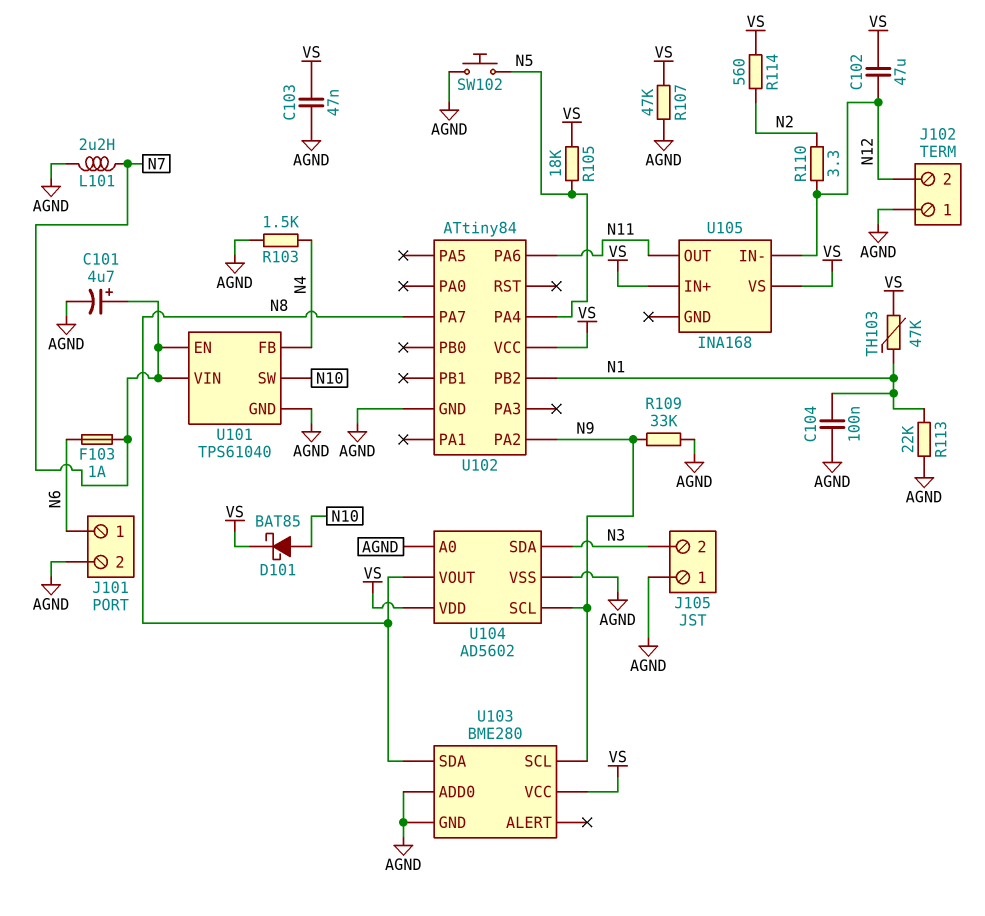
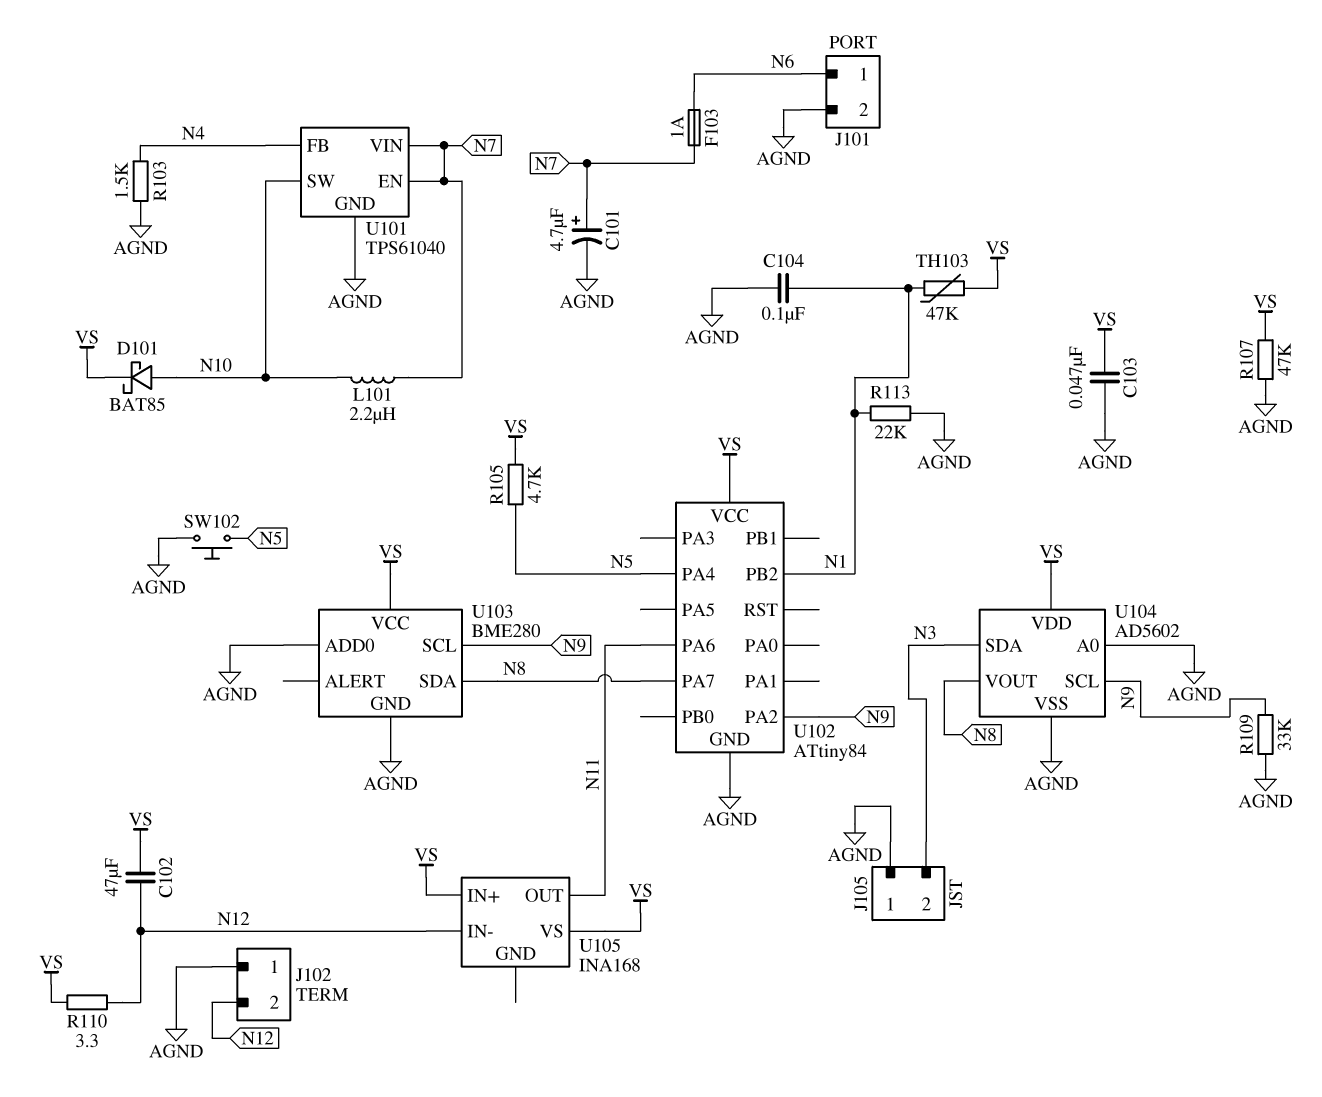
L101: 2.2uH (AGND, N7) -> 2.2uH (N7, N10)
R105: 18k (N5, VS) -> 4.7k (N5, VS)
R110: 3.3 (N2, N12) -> 3.3 (N12, VS)
R114: 560 (N2, VS) -> none

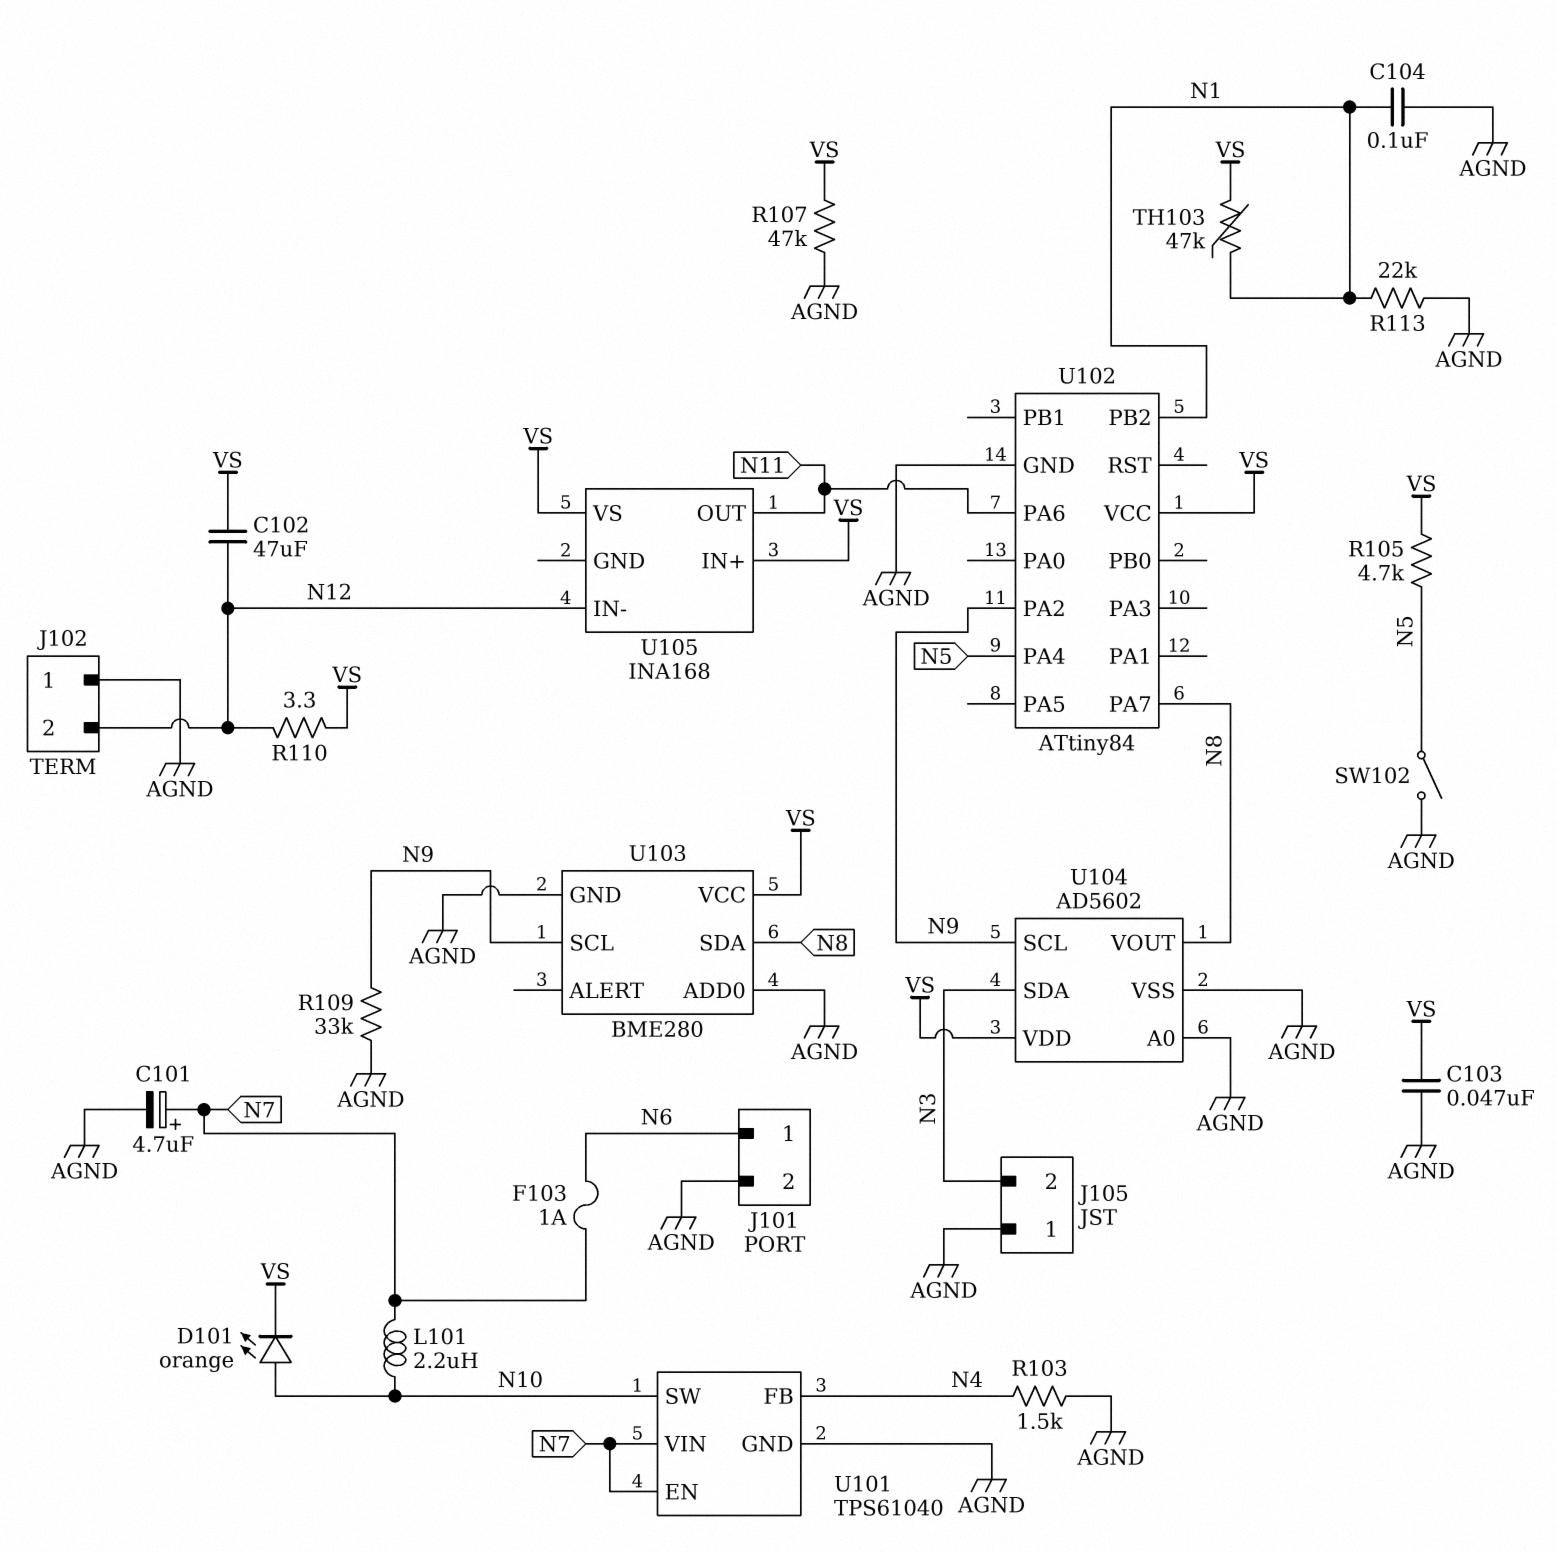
D101: schottky BAT85 (A N10, K VS) -> LED orange (A N10, K VS)
SW102: button (AGND, N5) -> switch (AGND, N5)

